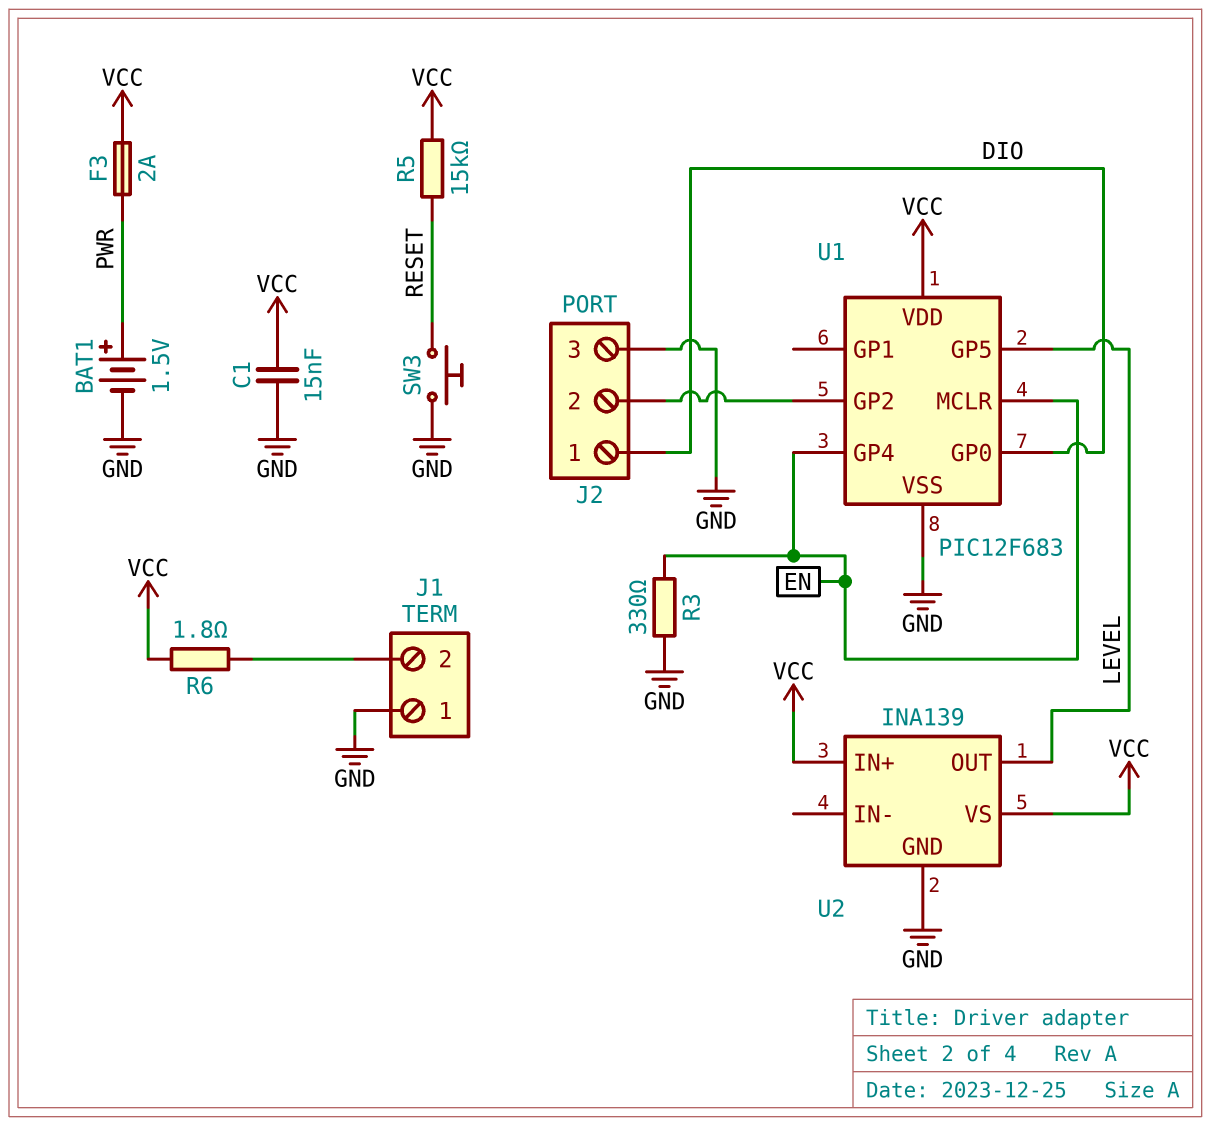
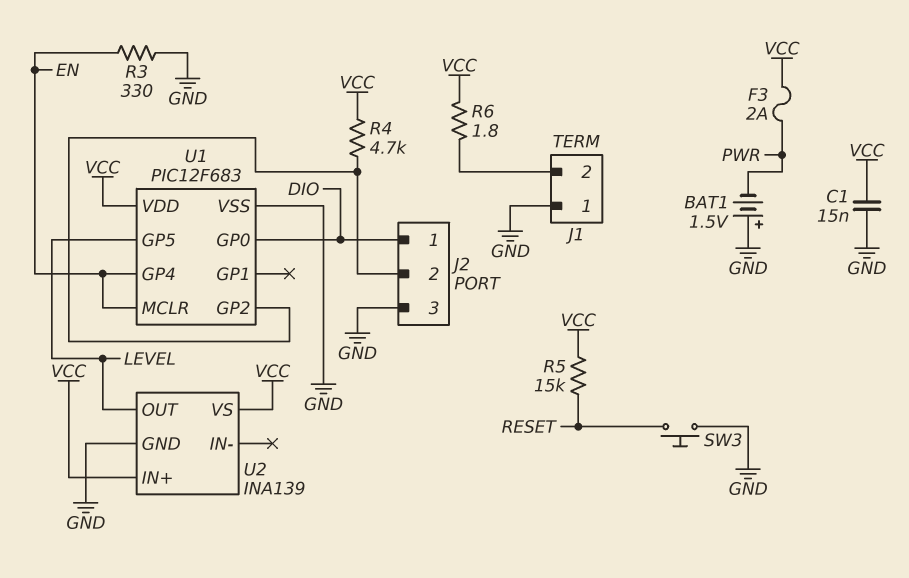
BAT1: 1.5V (plus PWR, minus GND) -> 1.5V (plus GND, minus PWR)
R4: none -> 4.7k (J2/2, VCC)

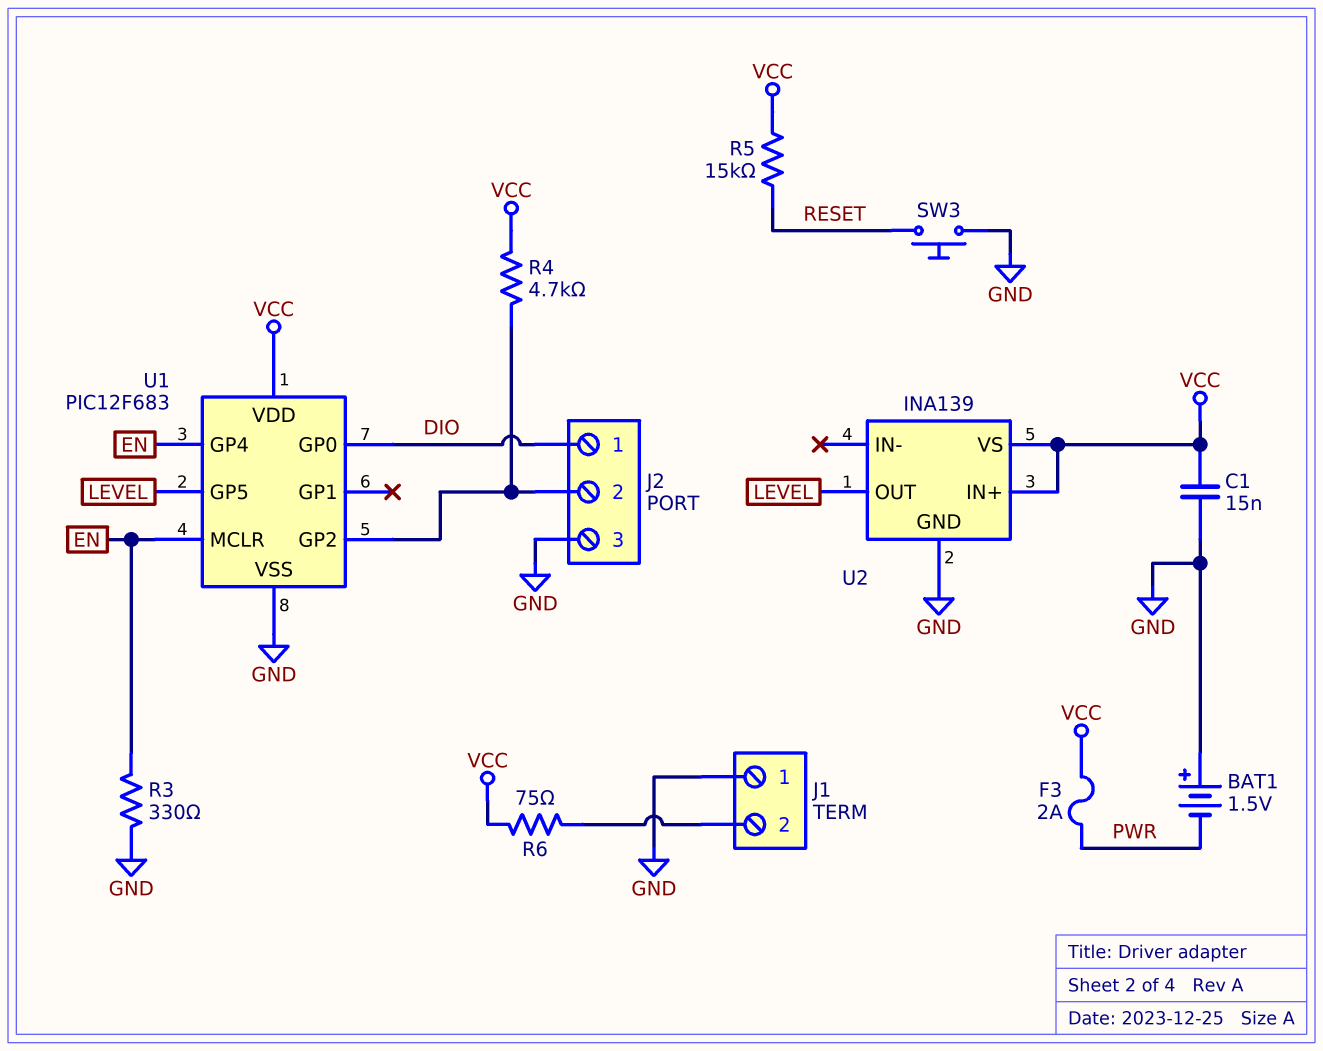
R6: 1.8 (J1/2, VCC) -> 75 (J1/2, VCC)

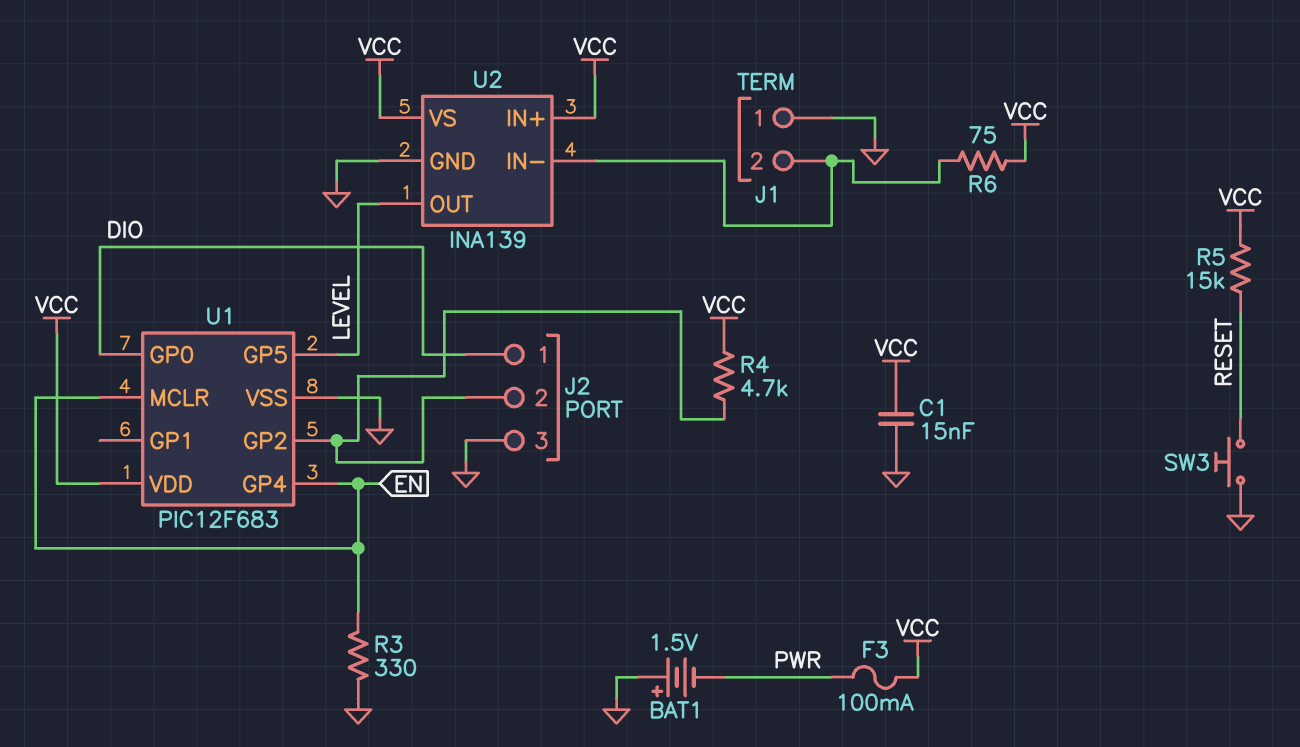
F3: 2A (PWR, VCC) -> 100mA (PWR, VCC)
U2 pin IN-: none -> J1/2

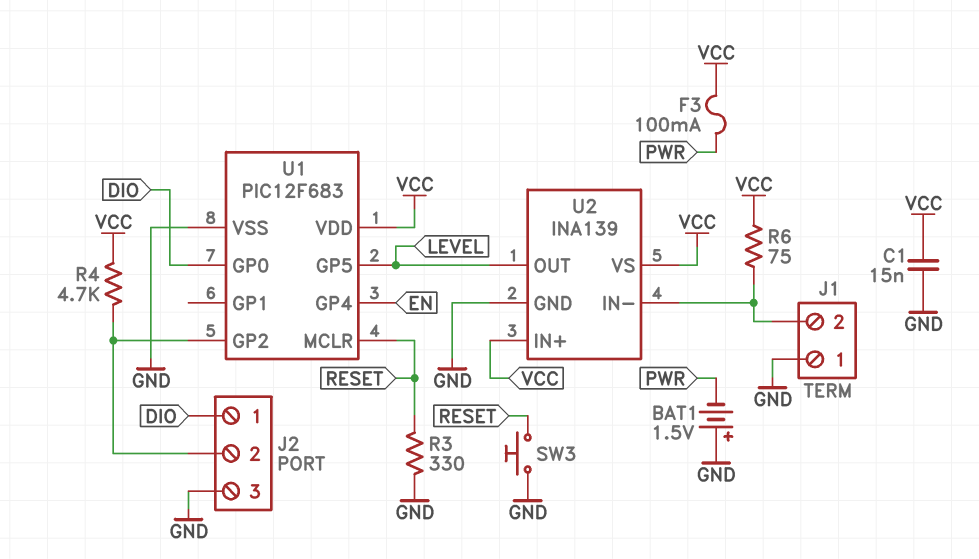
R3: 330 (EN, GND) -> 330 (GND, RESET)
R5: 15k (RESET, VCC) -> none
U1 pin MCLR: EN -> RESET

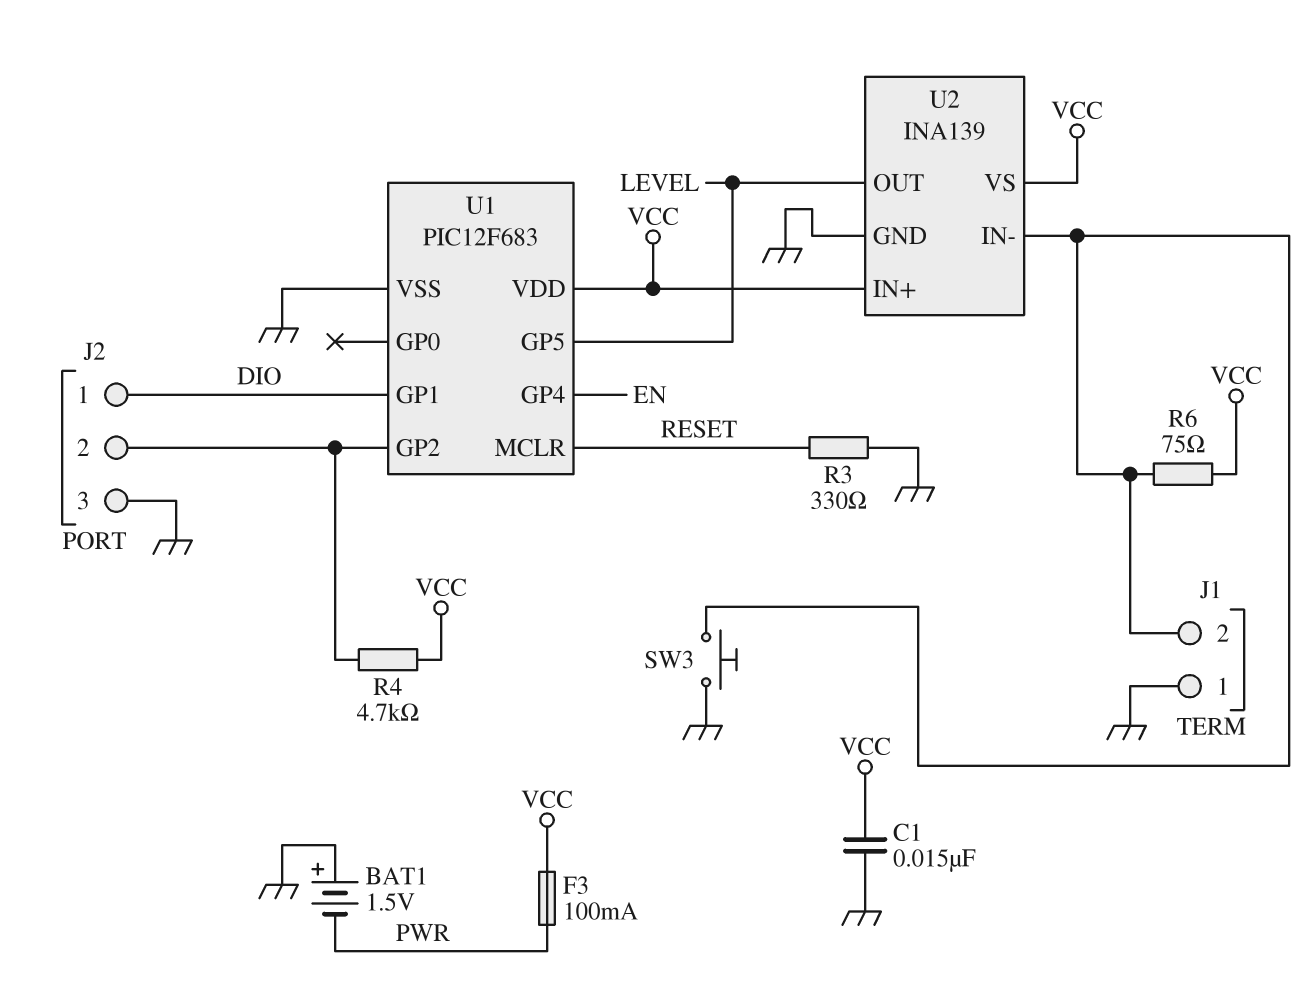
SW3: button (GND, RESET) -> button (GND, J1/2)
U1 pin GP0: DIO -> none
U1 pin GP1: none -> DIO

